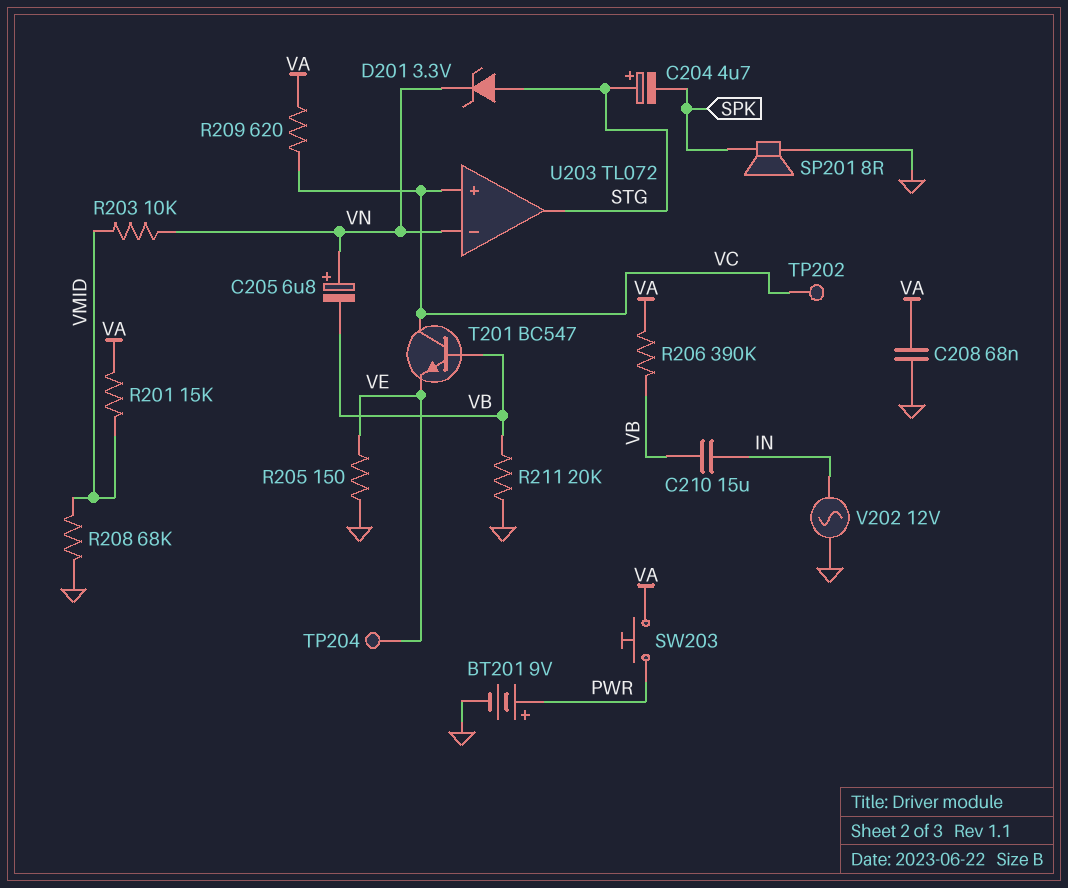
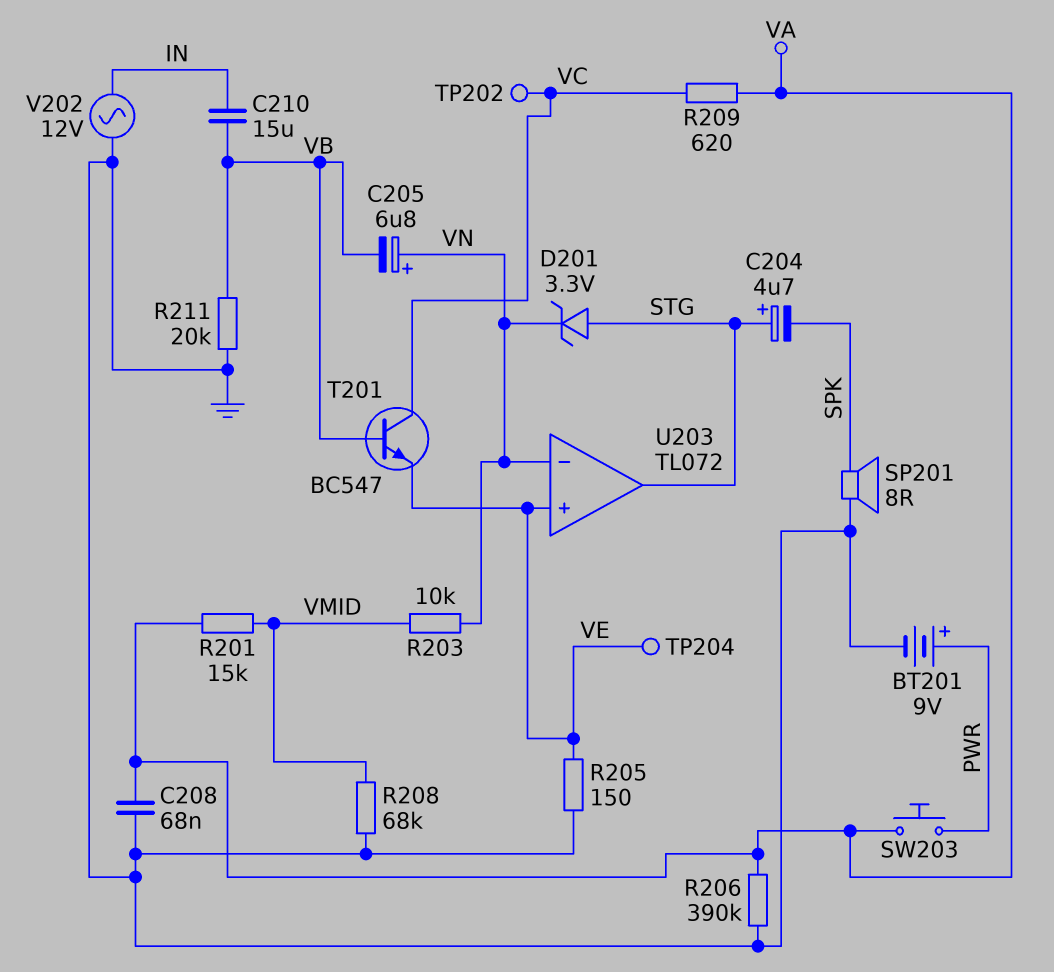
R206: 390k (VA, VB) -> 390k (GND, VA)
U203 pin in+: VC -> VE

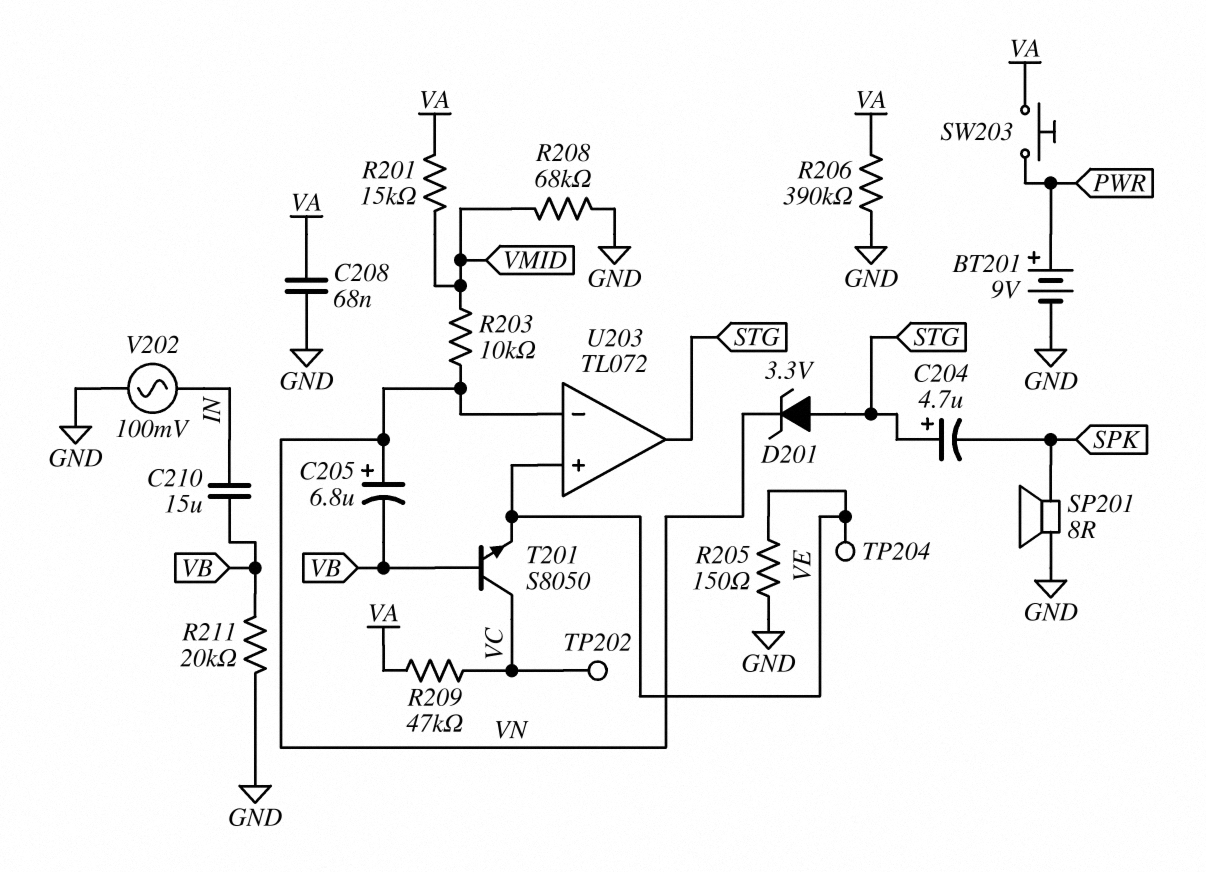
R209: 620 (VA, VC) -> 47k (VA, VC)
T201: NPN BC547 (B VB, C VC, E VE) -> NPN S8050 (B VB, C VC, E VE)
V202: AC 12V (GND, IN) -> AC 100mV (GND, IN)

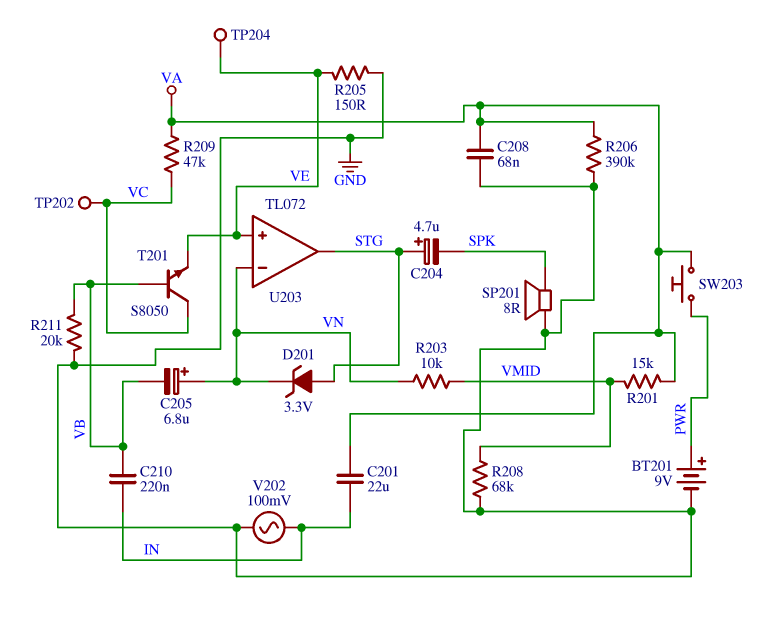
C201: none -> 22uF (IN, VA)
C210: 15uF (IN, VB) -> 220nF (IN, VB)

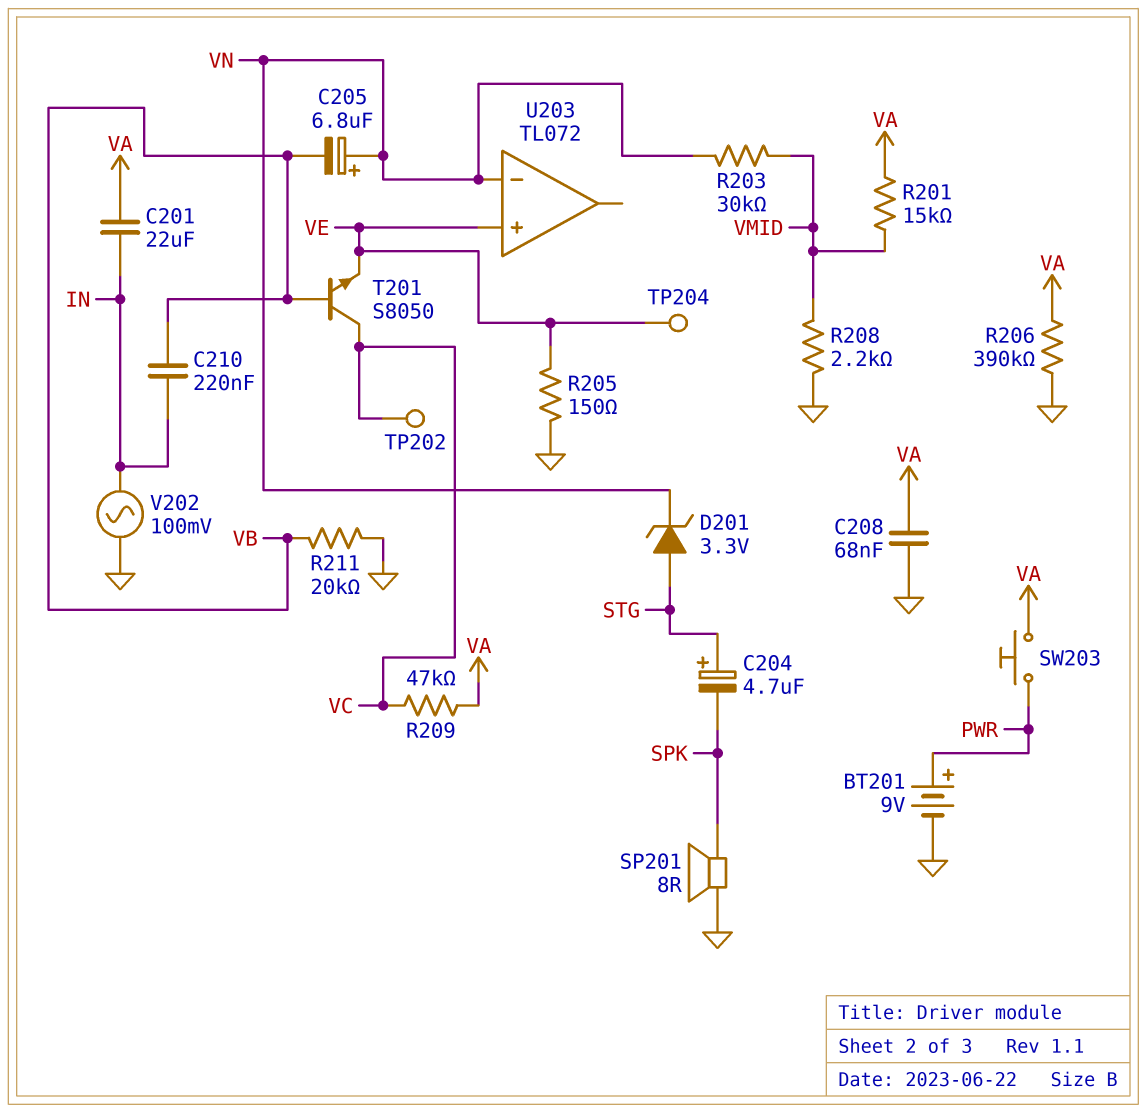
R203: 10k (VMID, VN) -> 30k (VMID, VN)
R208: 68k (GND, VMID) -> 2.2k (GND, VMID)
U203 pin out: STG -> none

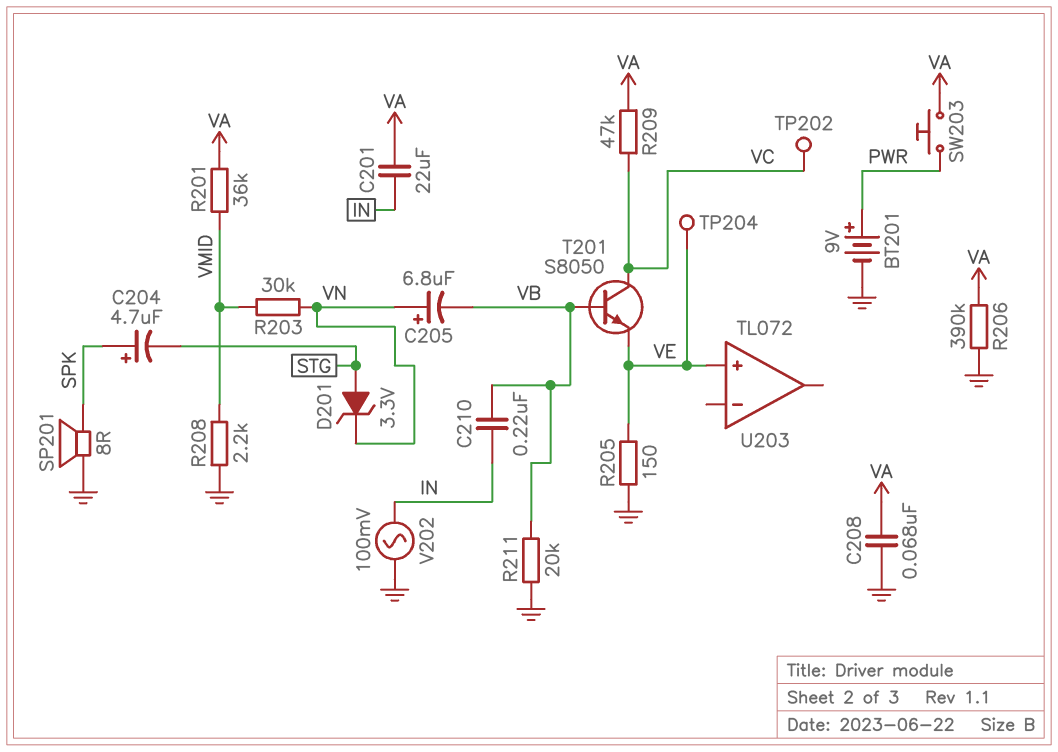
C204: 4.7uF (plus STG, minus SPK) -> 4.7uF (plus SPK, minus STG)
R201: 15k (VA, VMID) -> 36k (VA, VMID)
U203 pin in-: VN -> none

